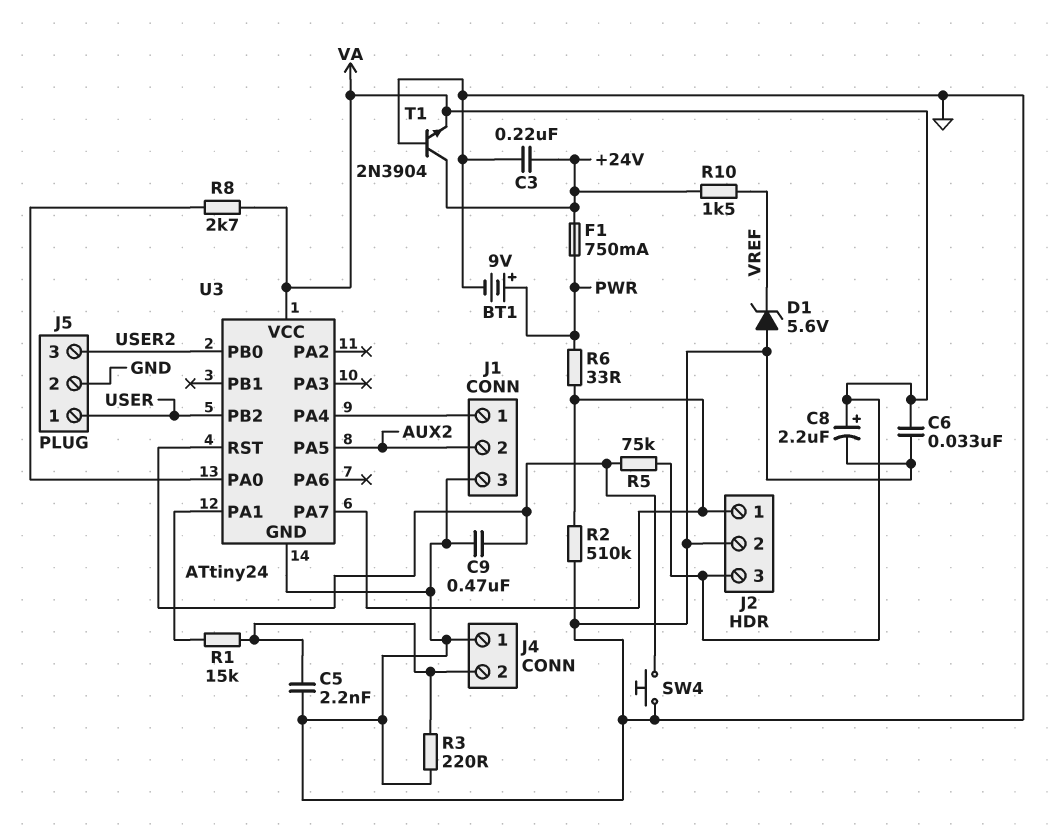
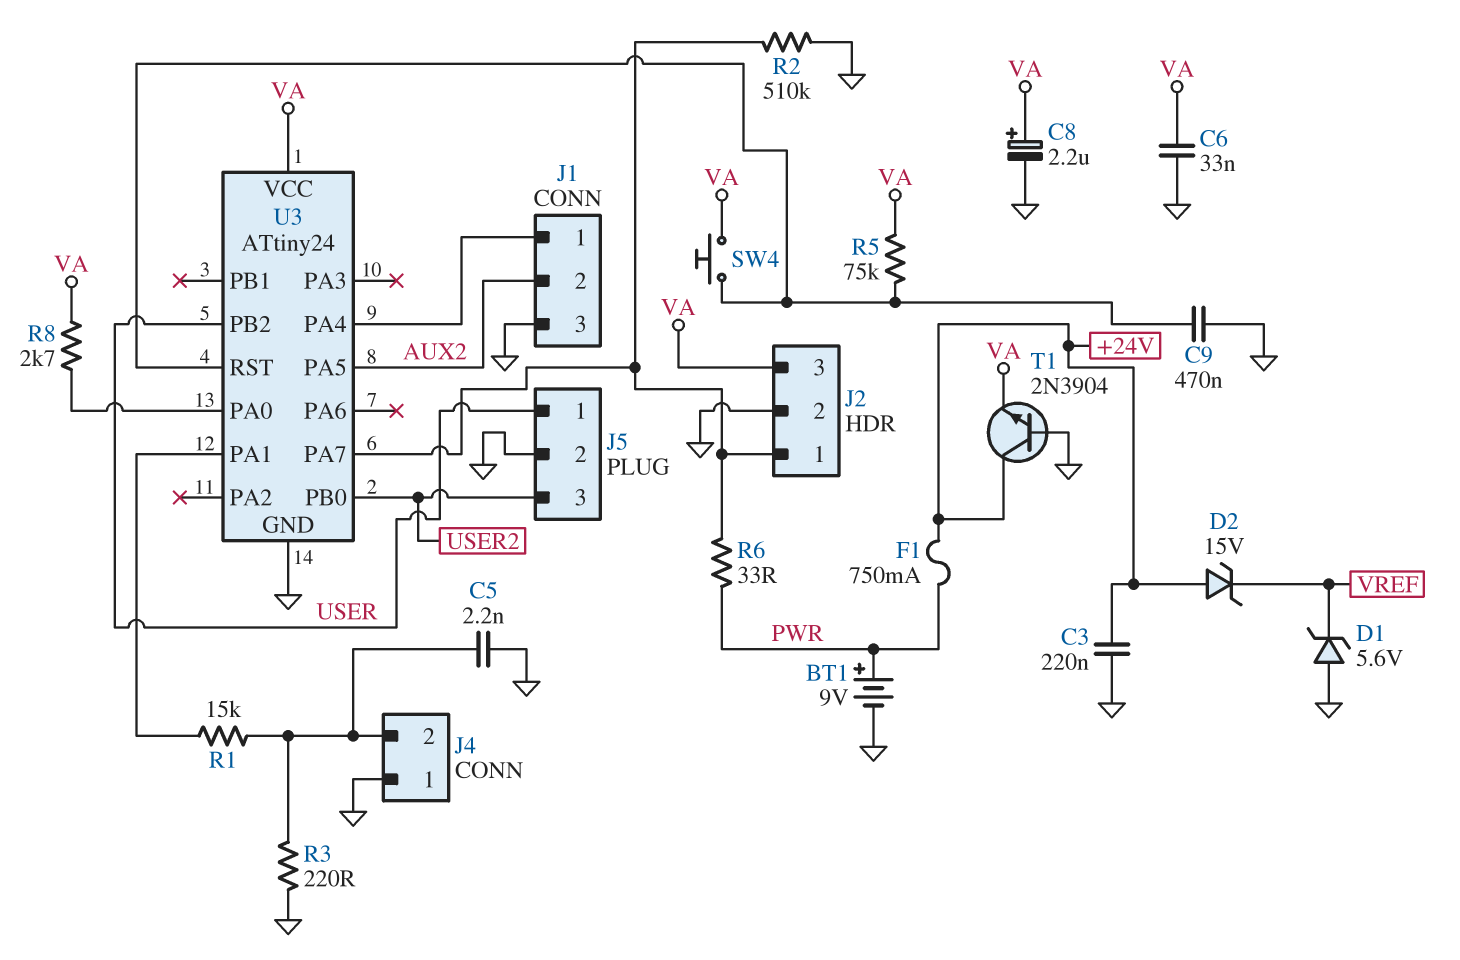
D2: none -> zener 15V (A +24V, K VREF)
R10: 1.5k (+24V, VREF) -> none
SW4: button (GND, U3/RST) -> button (U3/RST, VA)

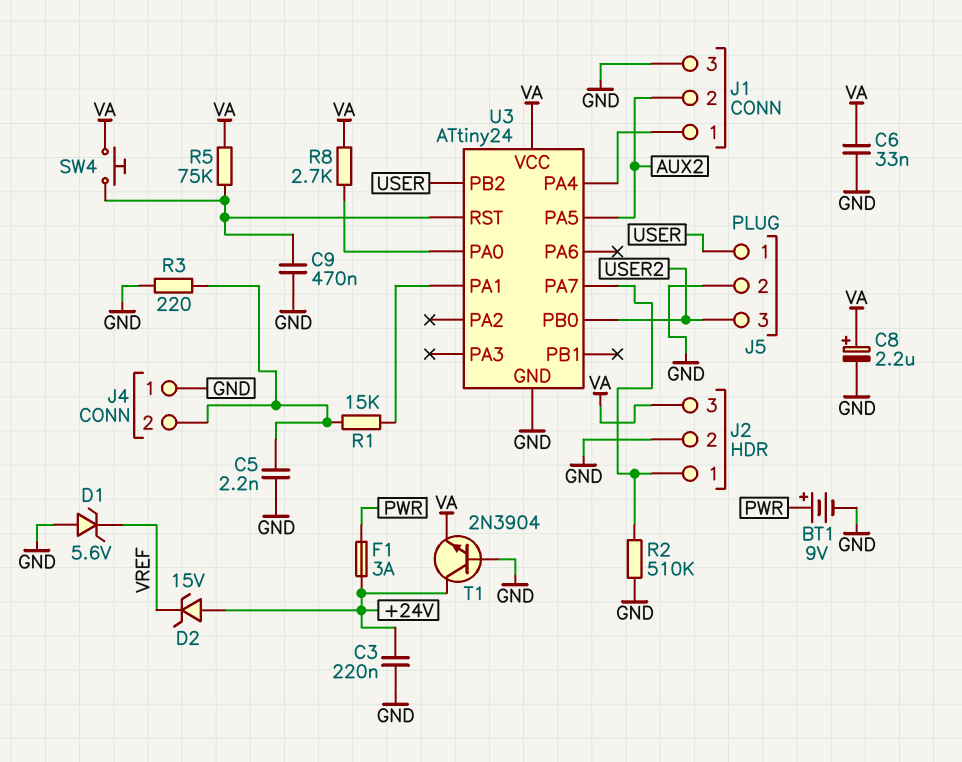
F1: 750mA (+24V, PWR) -> 3A (+24V, PWR)
R6: 33 (J2/1, PWR) -> none

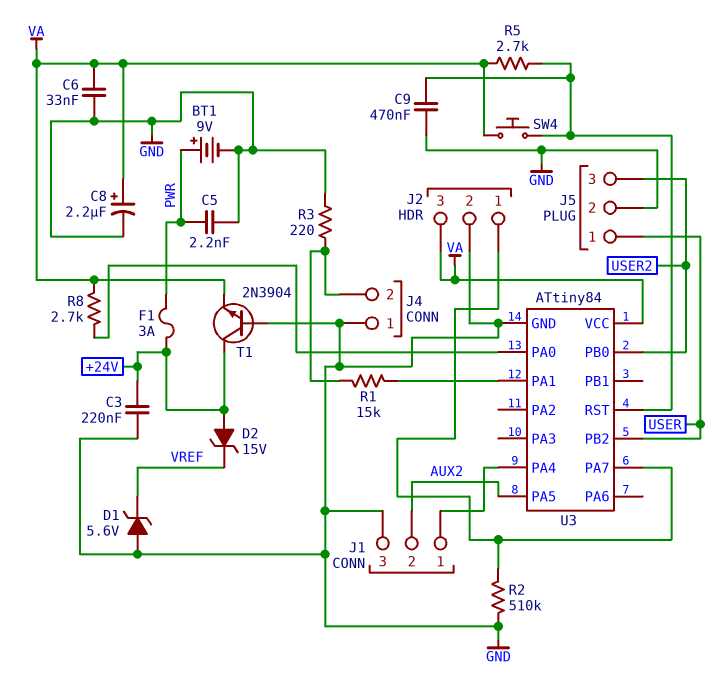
C5: 2.2nF (GND, J4/2) -> 2.2nF (GND, PWR)
R5: 75k (U3/RST, VA) -> 2.7k (U3/RST, VA)
U3: ATtiny24 -> ATtiny84

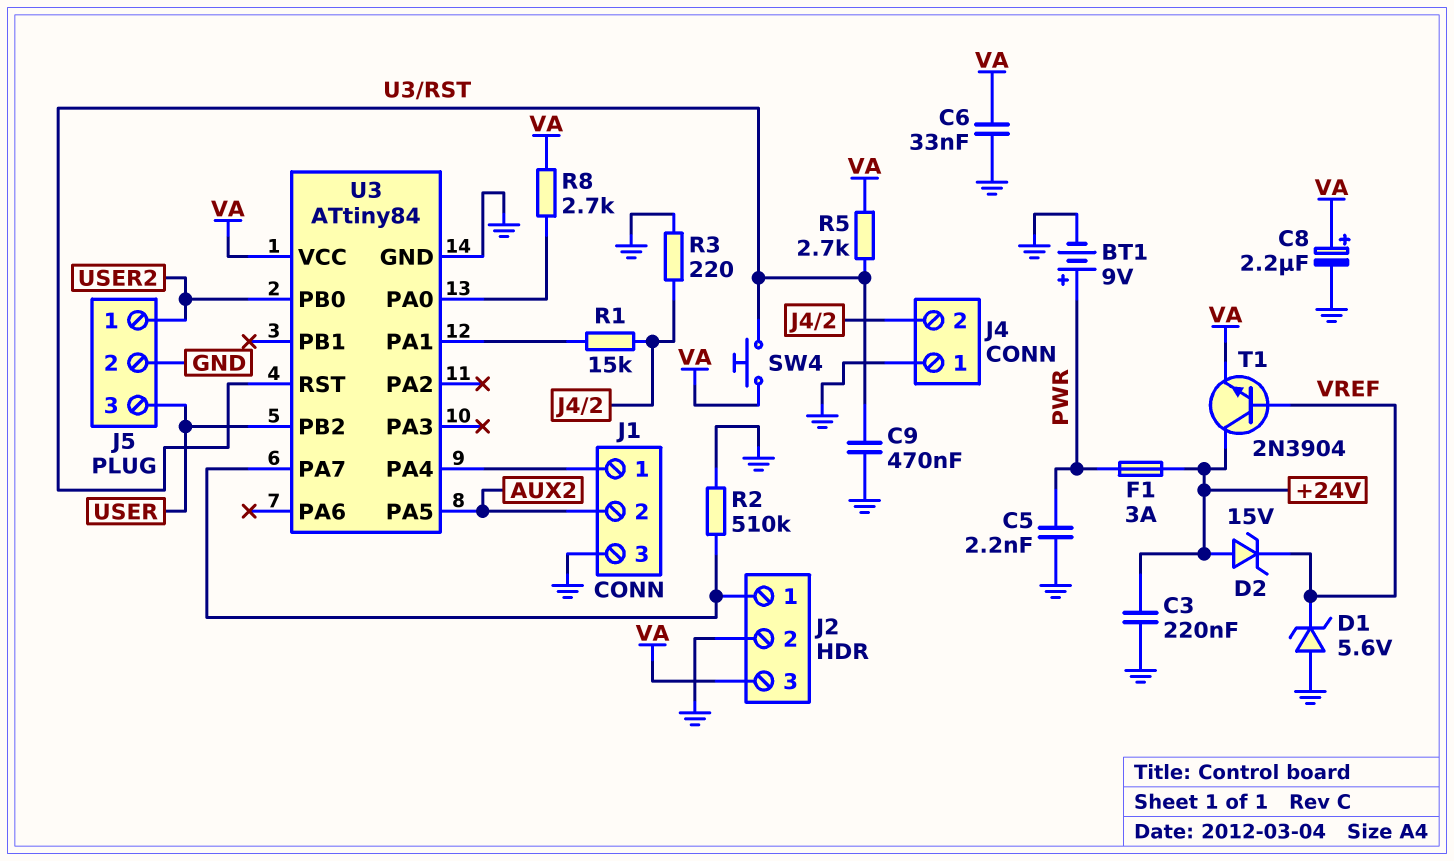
J5 pin 1: USER -> USER2
J5 pin 3: USER2 -> USER
T1: NPN 2N3904 (B GND, C +24V, E VA) -> NPN 2N3904 (B VREF, C +24V, E VA)

